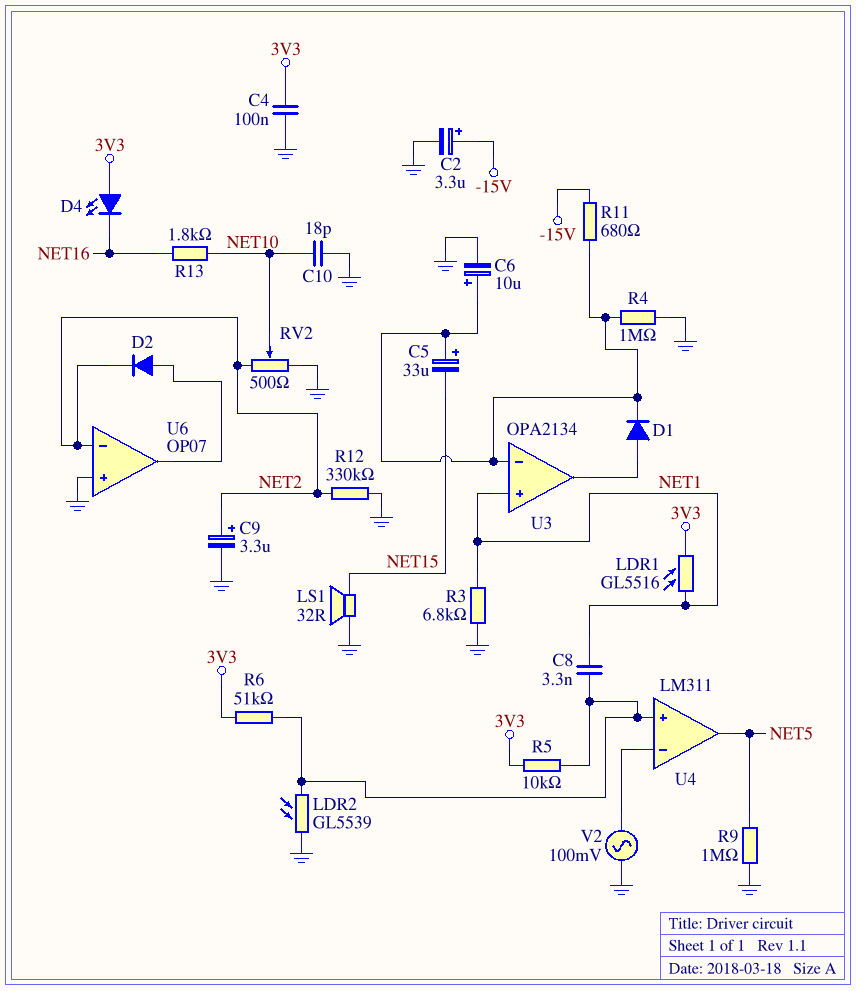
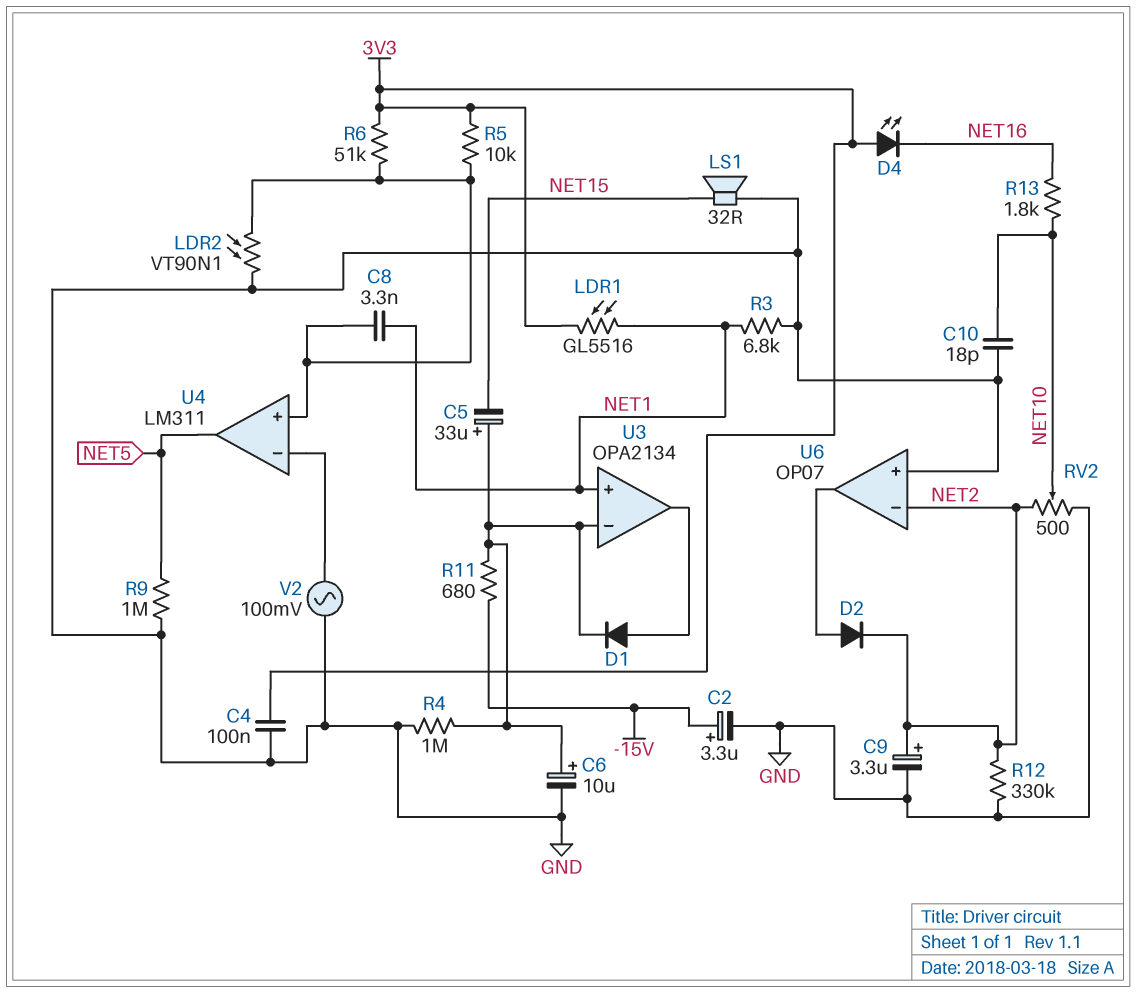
LDR2: GL5539 (GND, U4/in+) -> VT90N1 (GND, U4/in+)

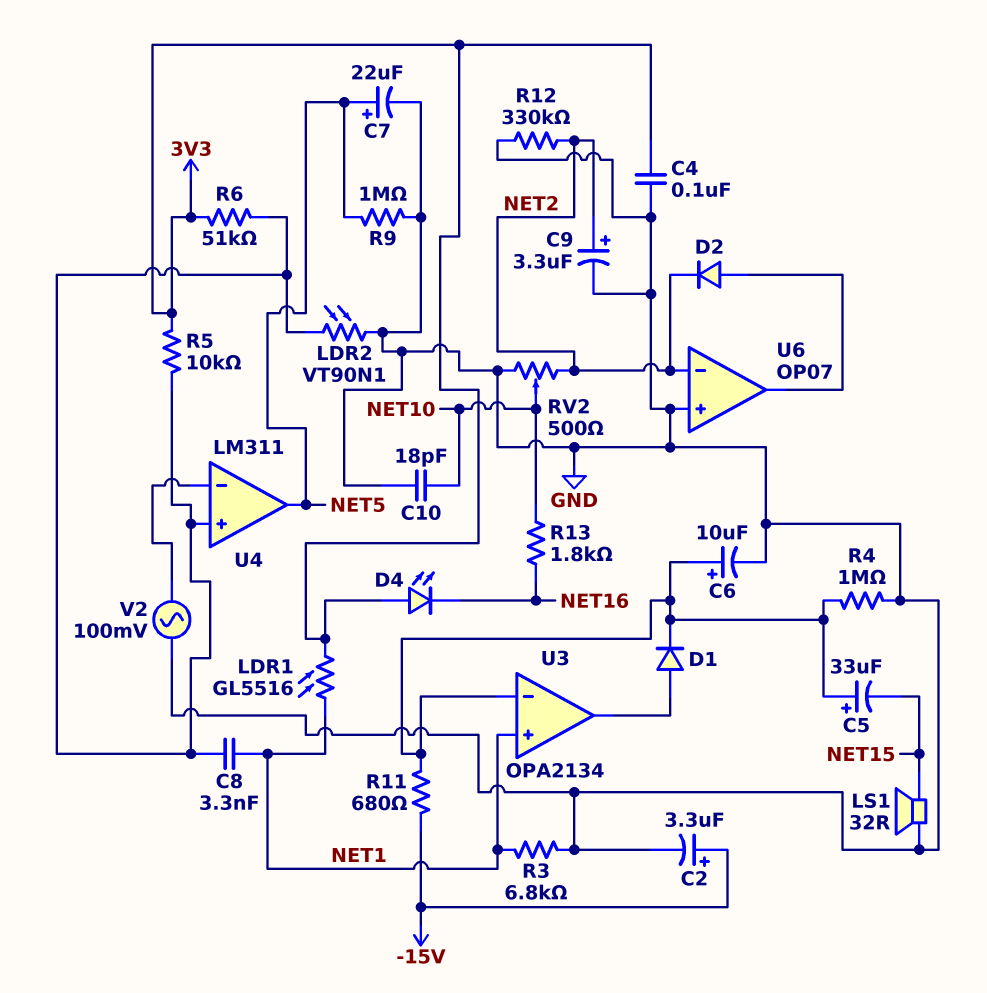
C7: none -> 22uF (plus NET5, minus GND)

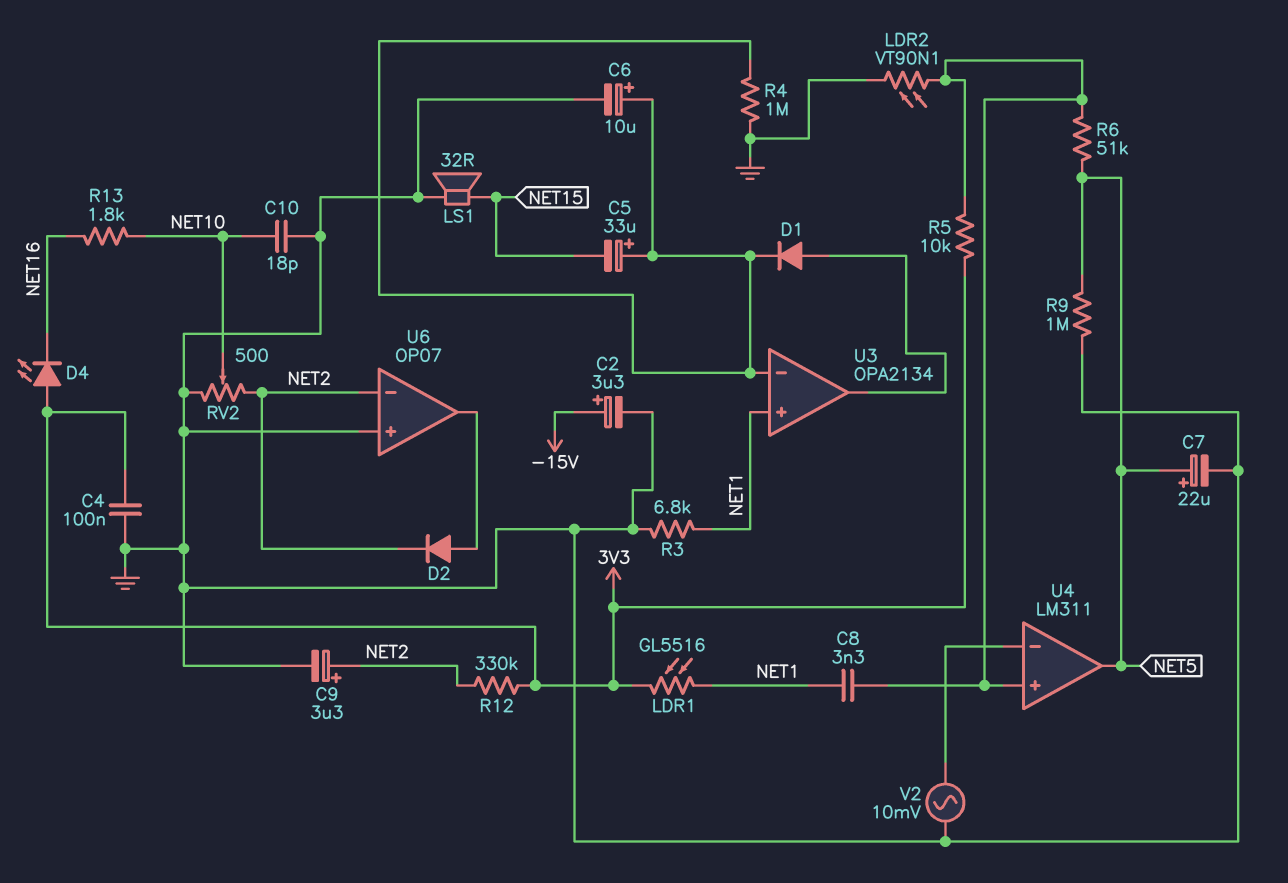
R6: 51k (3V3, U4/in+) -> 51k (NET5, U4/in+)
R11: 680 (-15V, U3/in-) -> none
R12: 330k (GND, NET2) -> 330k (3V3, NET2)
V2: AC 100mV (GND, U4/in-) -> AC 10mV (GND, U4/in-)

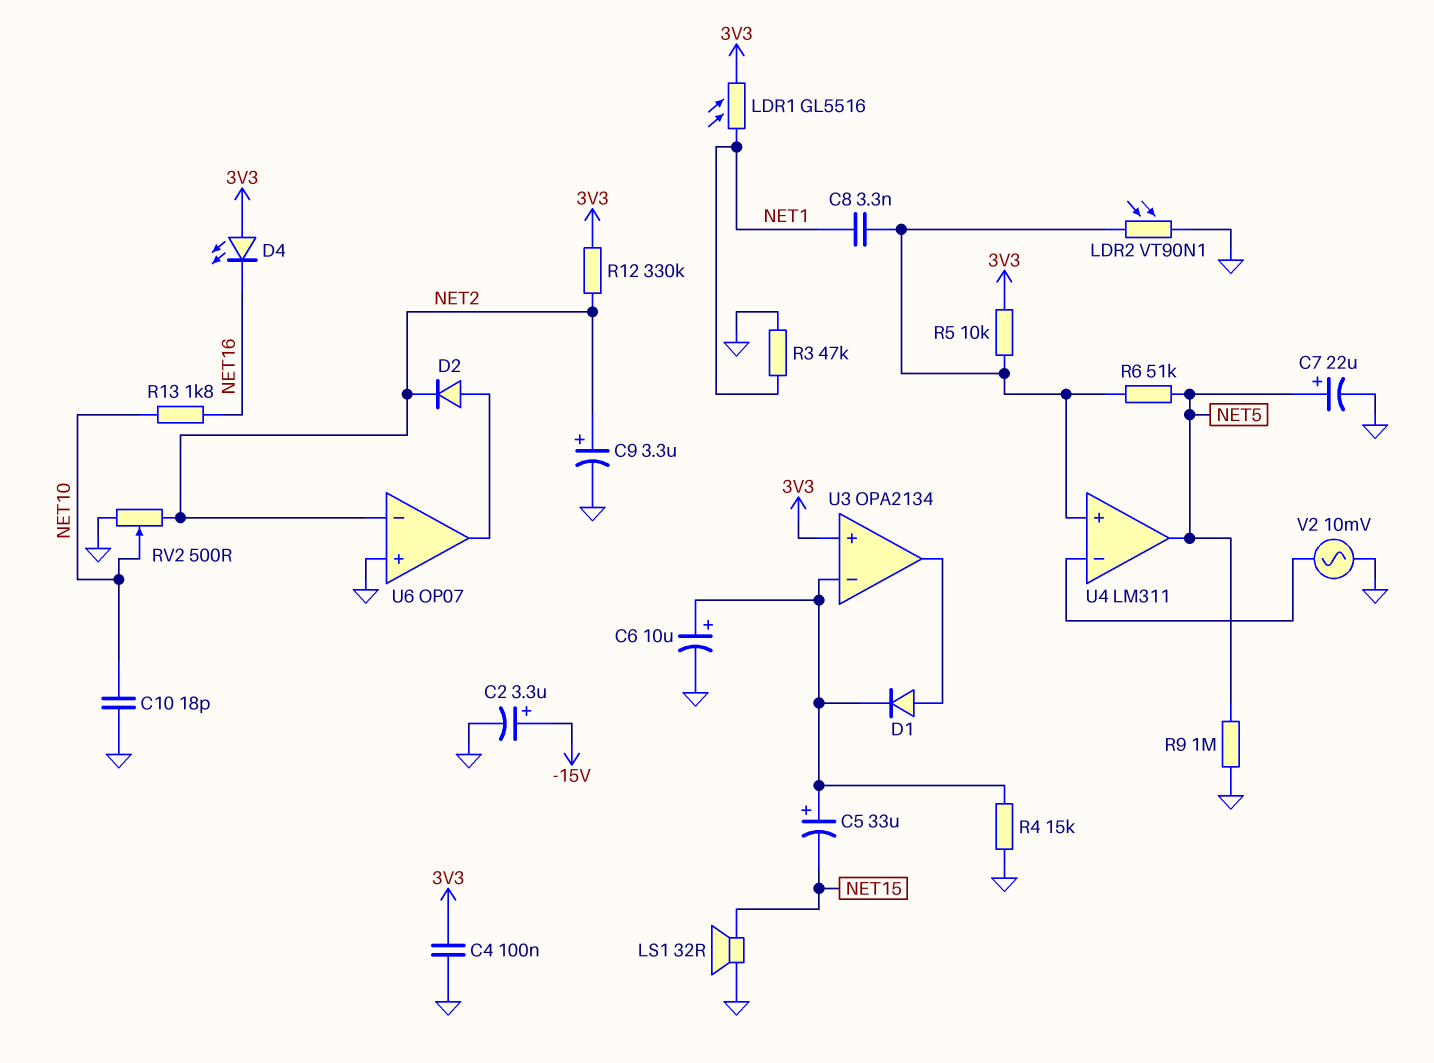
R3: 6.8k (GND, NET1) -> 47k (GND, NET1)
R4: 1M (GND, U3/in-) -> 15k (GND, U3/in-)
U3 pin in+: NET1 -> 3V3

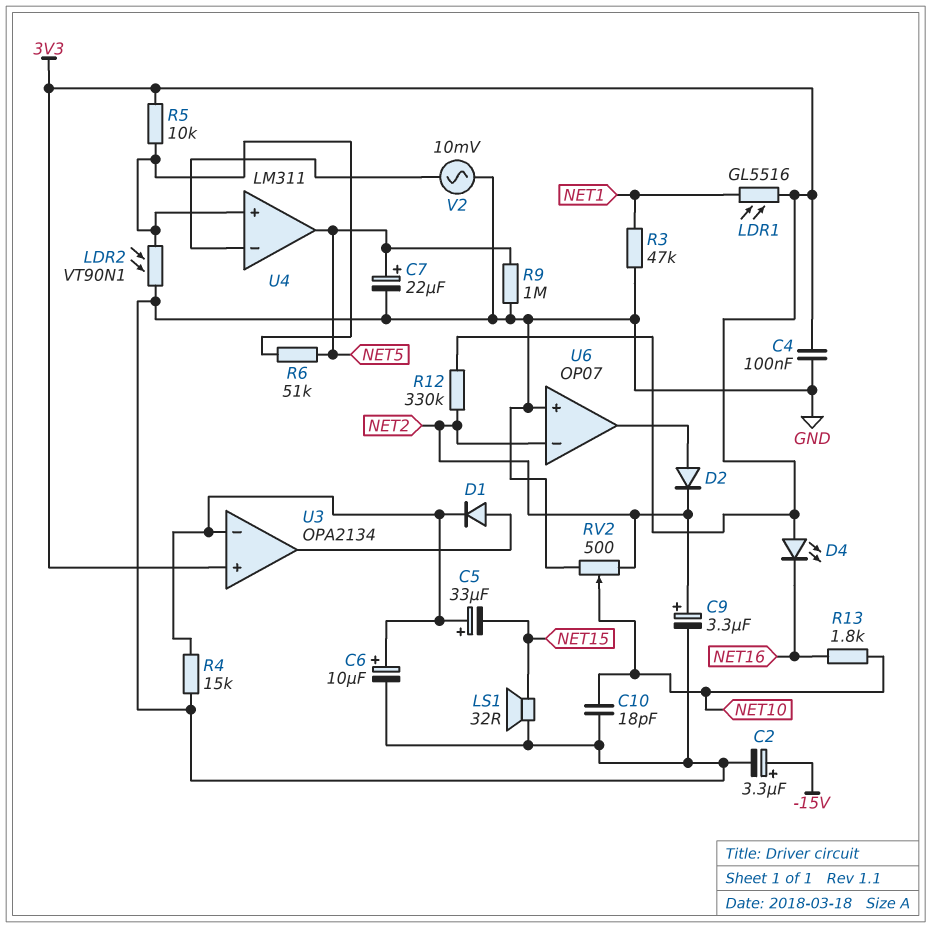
C8: 3.3nF (NET1, U4/in+) -> none

